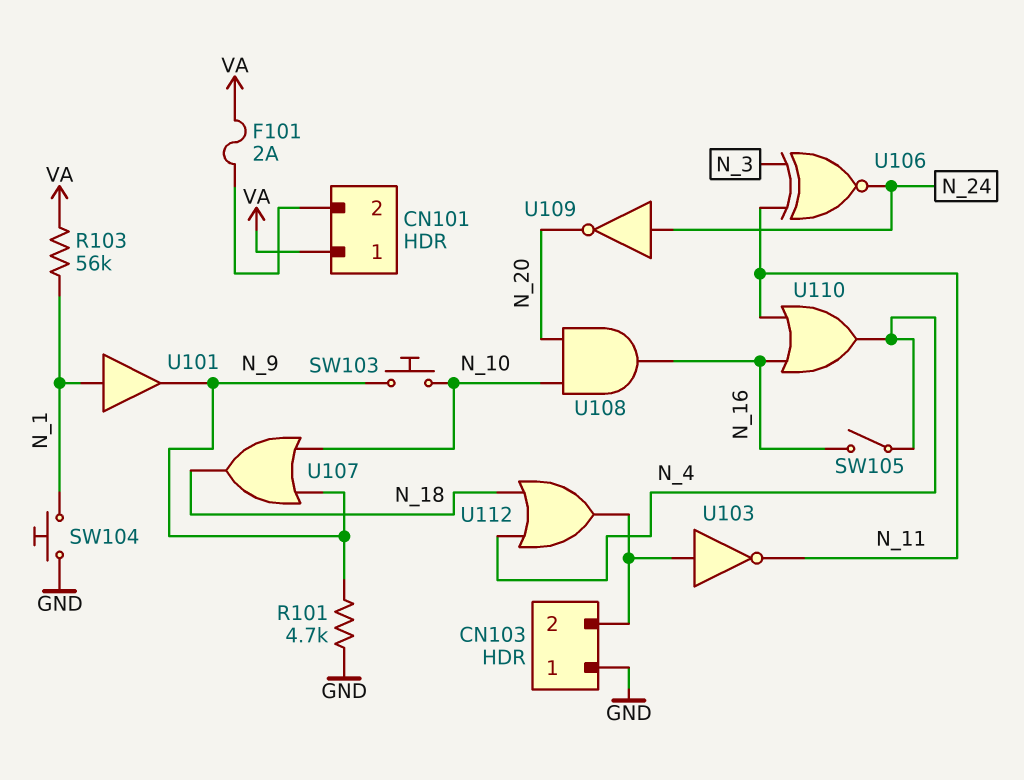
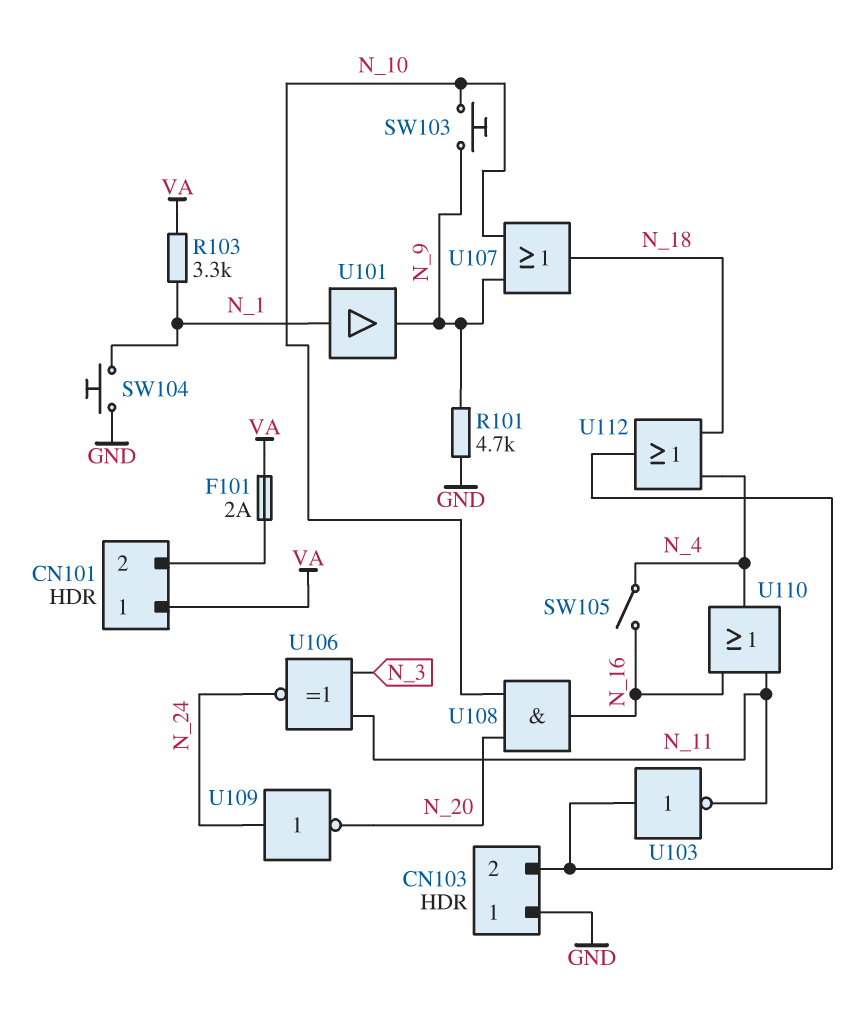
R103: 56k (N_1, VA) -> 3.3k (N_1, VA)

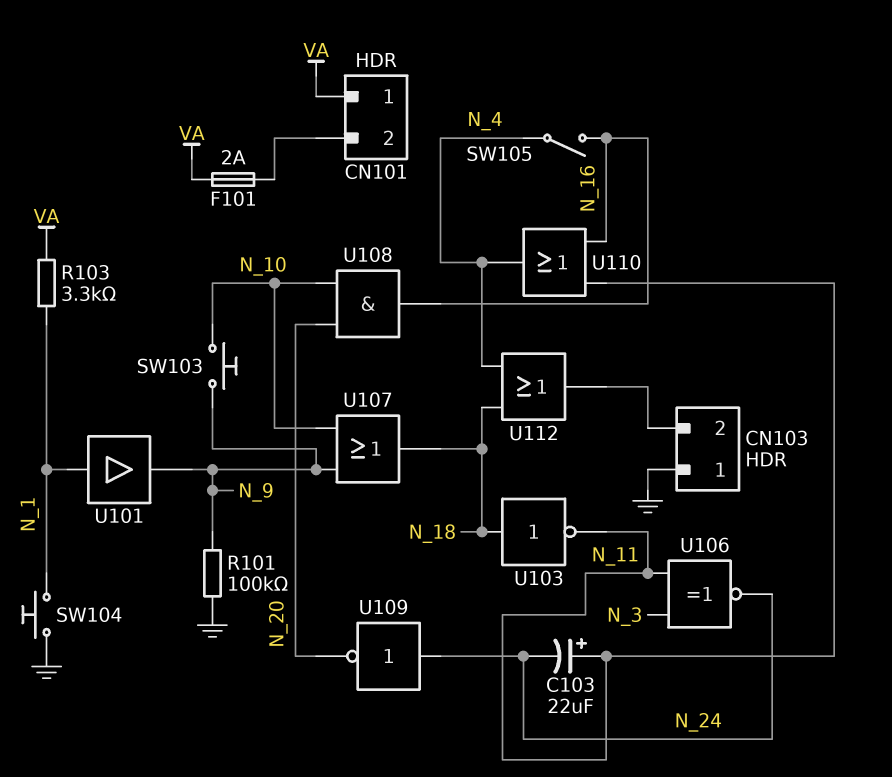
C103: none -> 22uF (plus N_11, minus N_24)
R101: 4.7k (GND, N_9) -> 100k (GND, N_9)
U103: NOT (in CN103/2, out N_11) -> NOT (in N_18, out N_11)

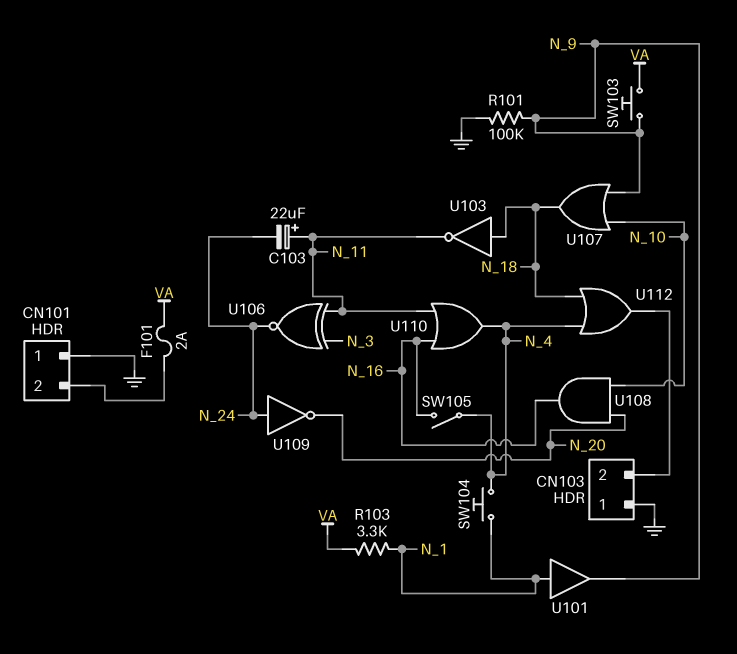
CN101 pin 1: VA -> GND
SW103: button (N_9, N_10) -> button (N_9, VA)
SW104: button (GND, N_1) -> button (N_1, N_4)

